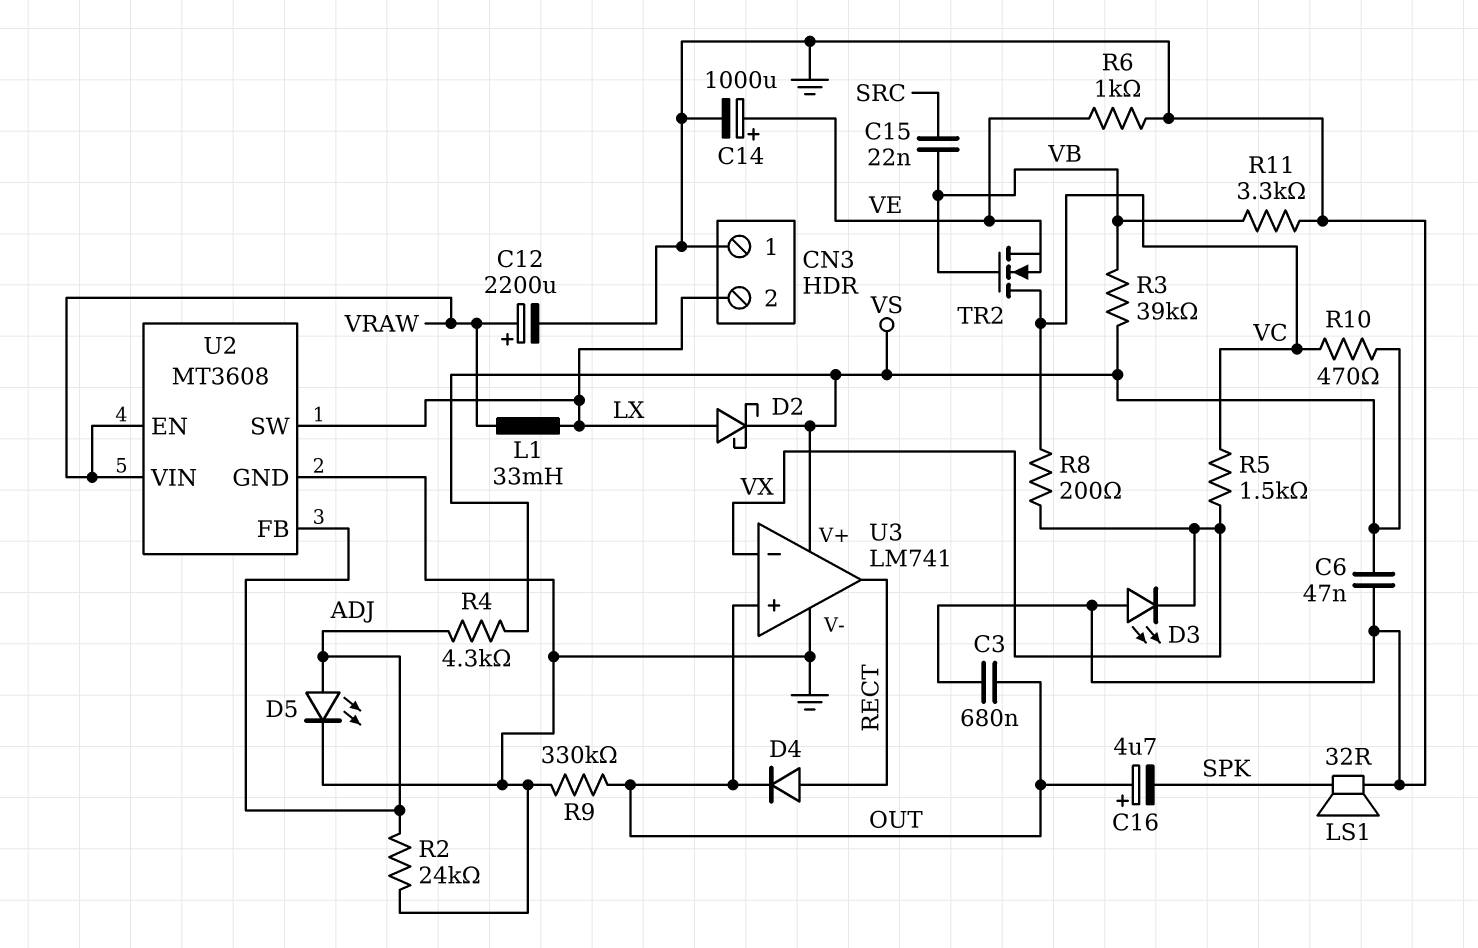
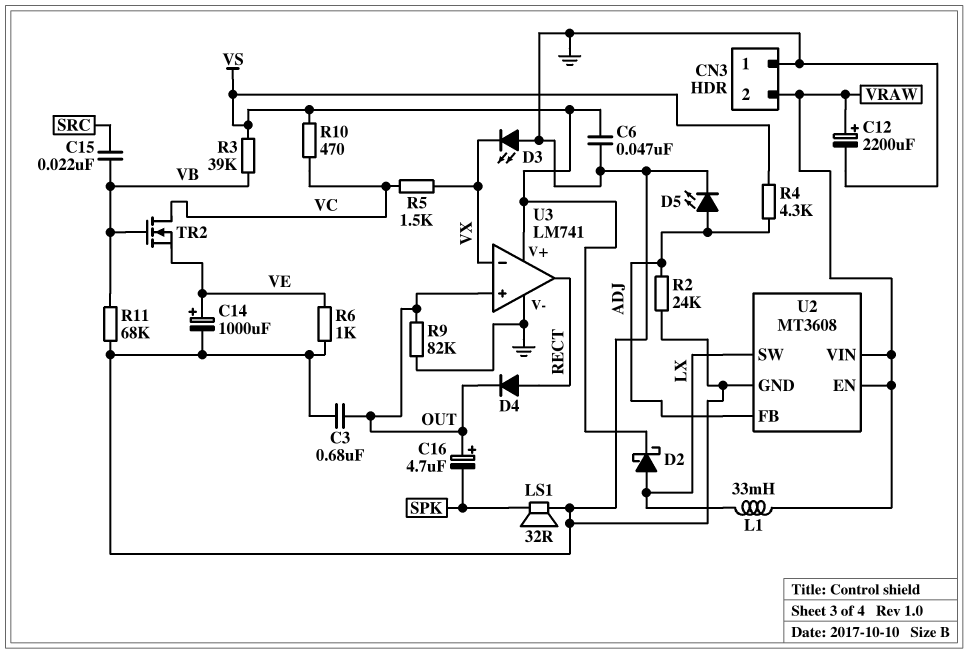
CN3 pin 2: LX -> VRAW
R8: 200 (VC, VX) -> none
R9: 330k (GND, OUT) -> 82k (GND, OUT)
R11: 3.3k (GND, VB) -> 68k (GND, VB)

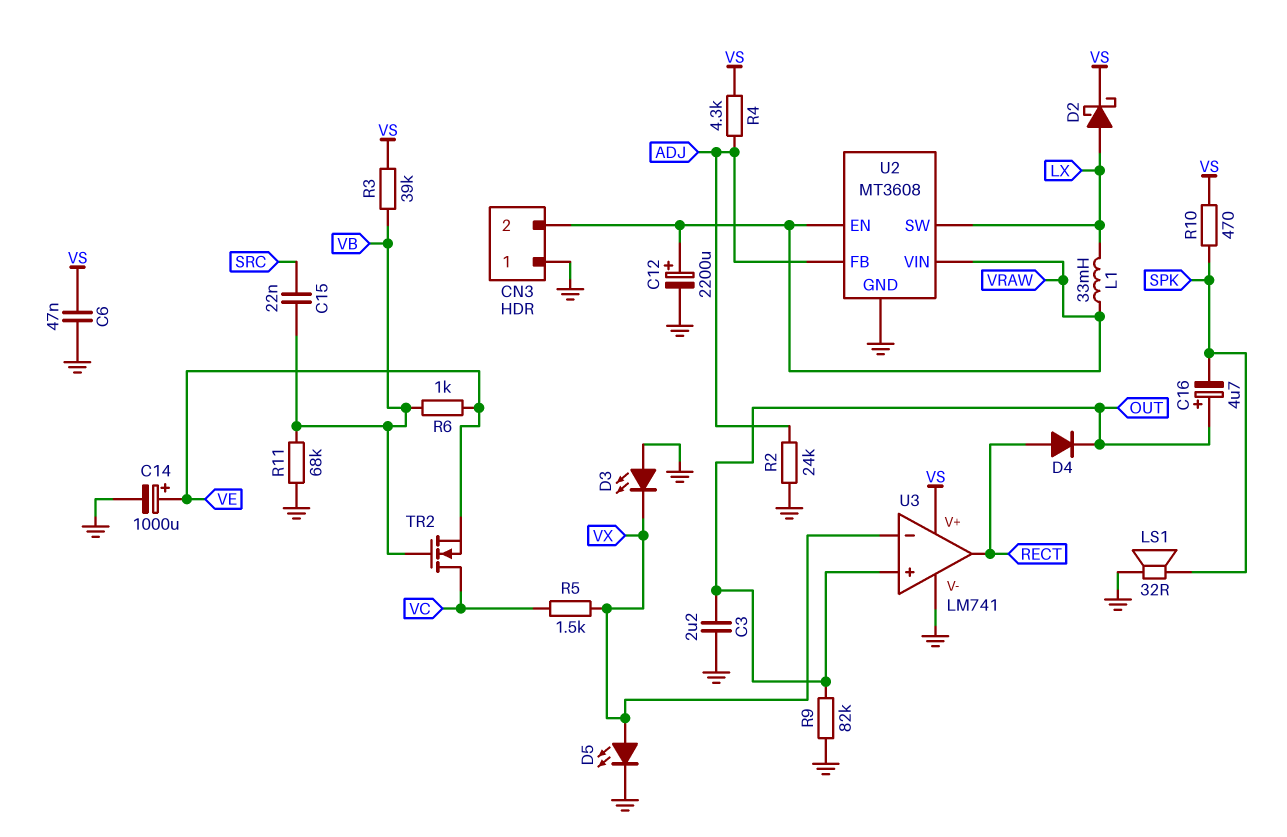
C3: 680nF (GND, OUT) -> 2.2uF (GND, OUT)
D5: LED (A ADJ, K GND) -> LED (A VX, K GND)
R6: 1k (GND, VE) -> 1k (VB, VE)
R10: 470 (VC, VS) -> 470 (SPK, VS)

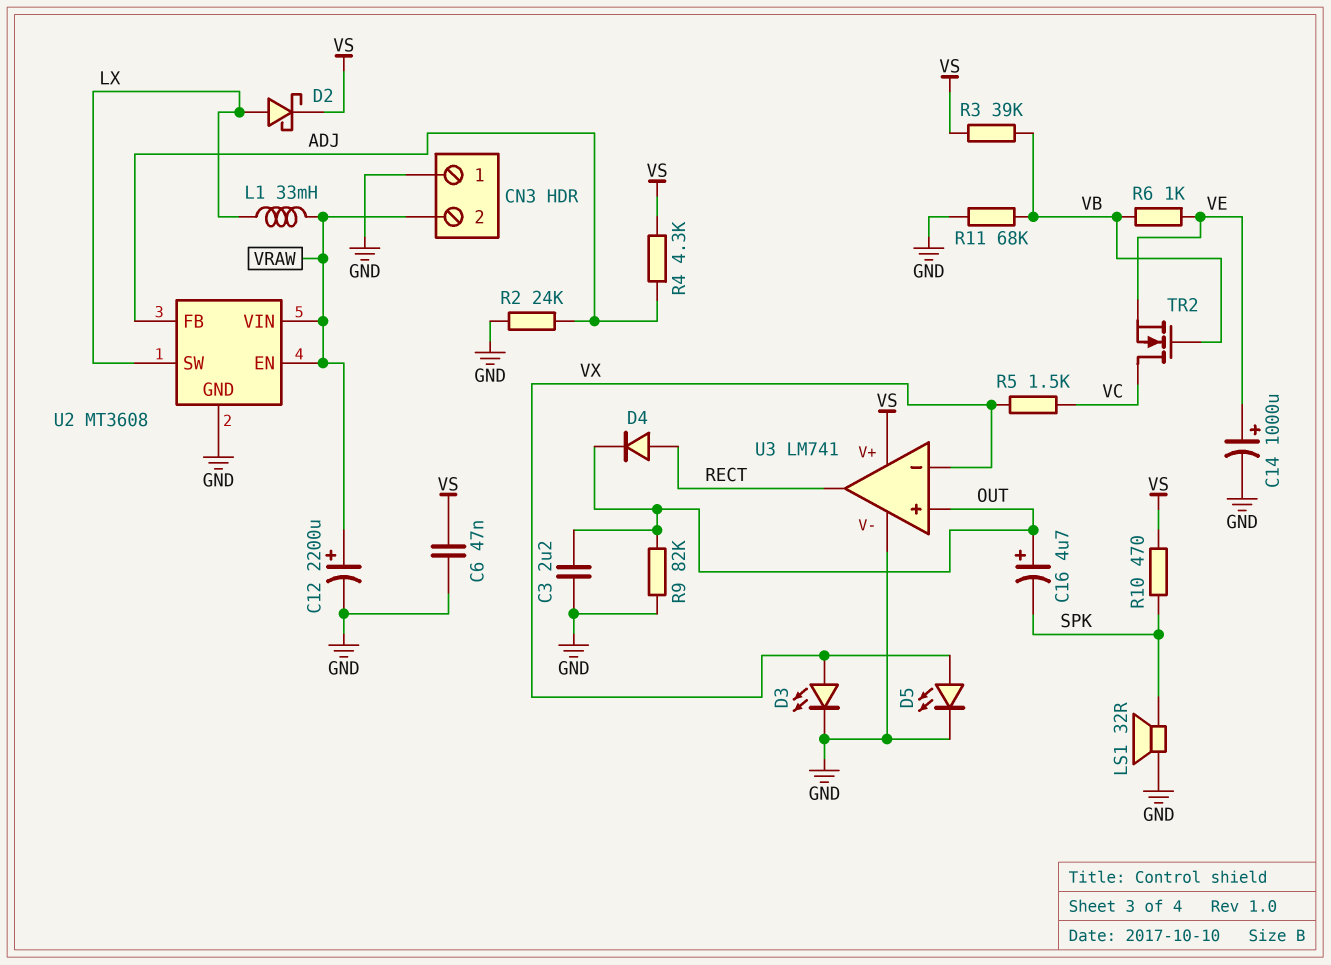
C15: 22nF (SRC, VB) -> none
D3: LED (A GND, K VX) -> LED (A VX, K GND)

